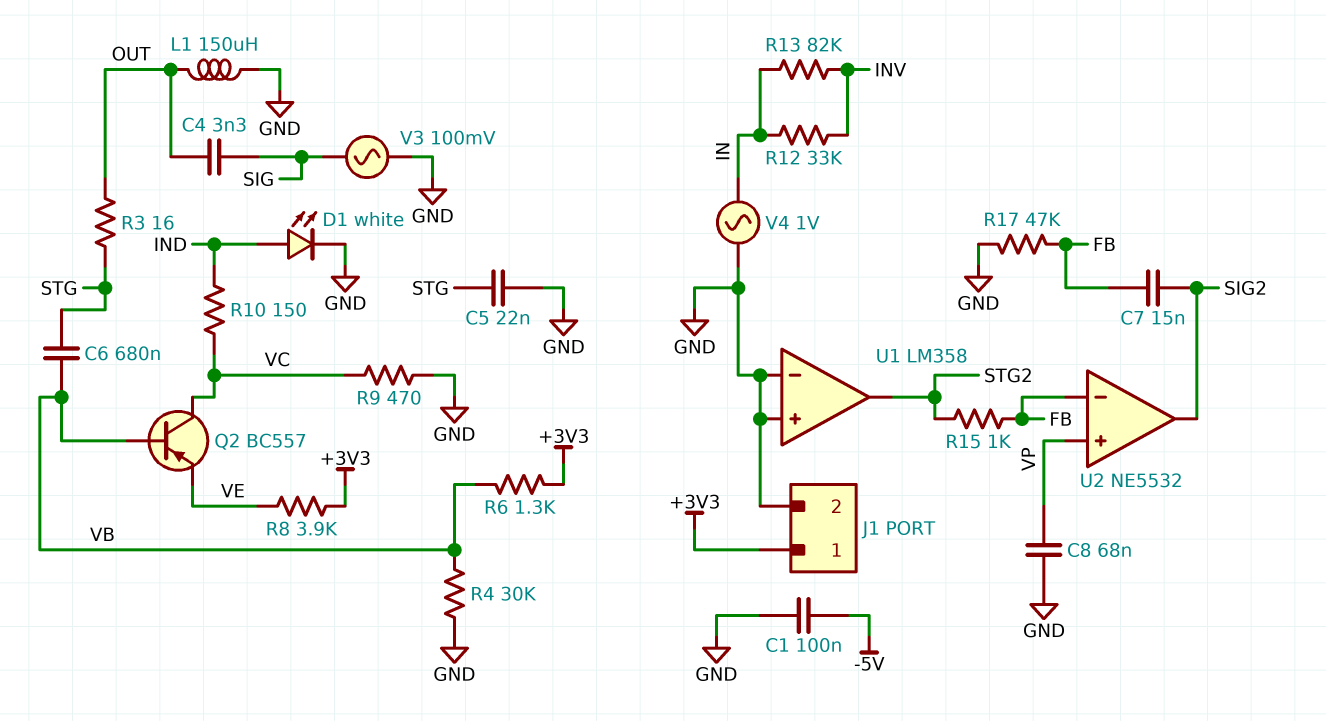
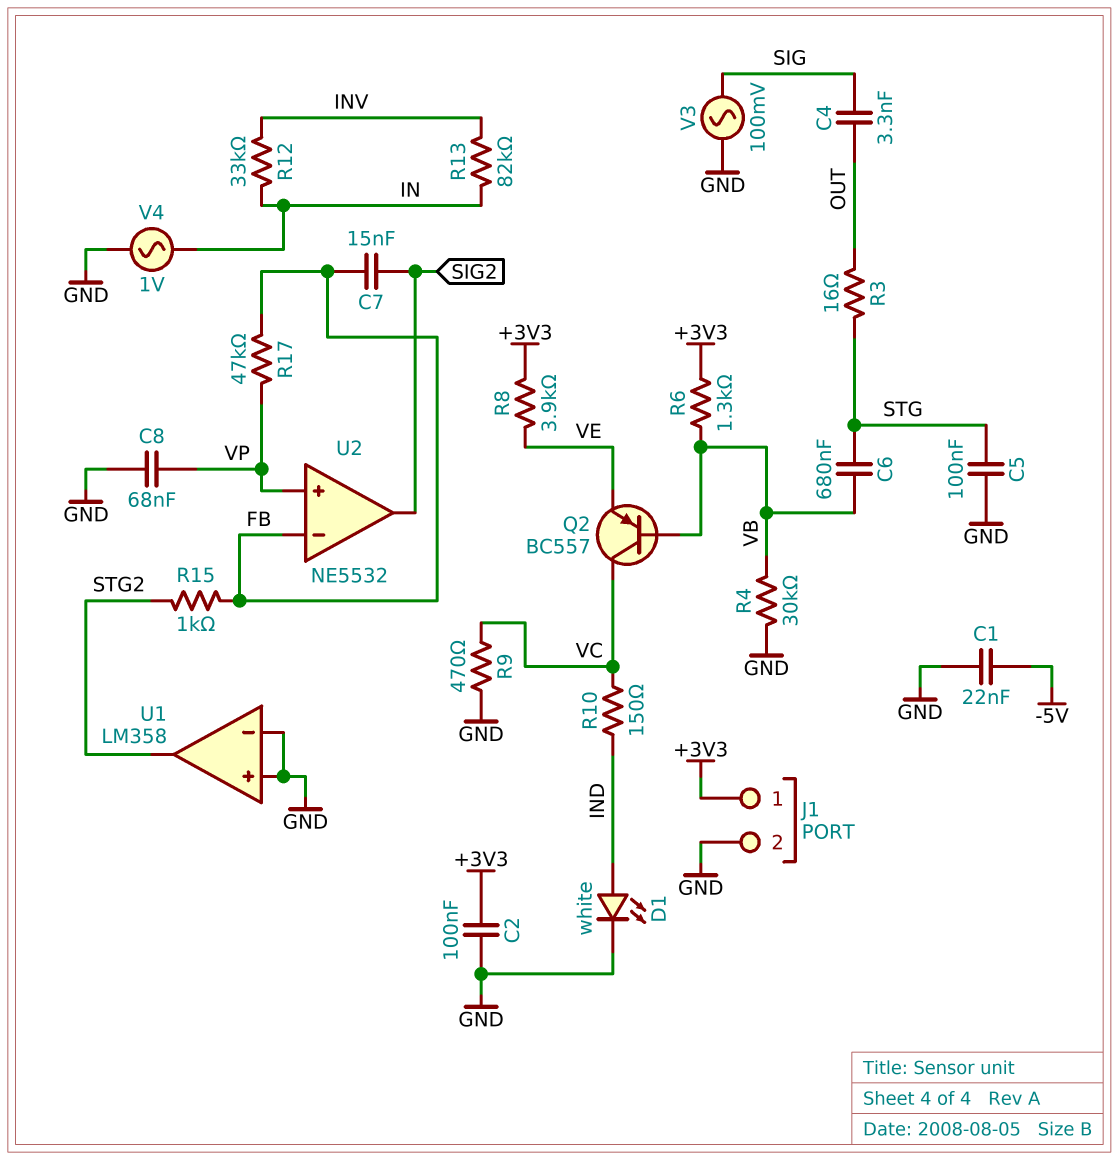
C1: 100nF (-5V, GND) -> 22nF (-5V, GND)
C2: none -> 100nF (+3V3, GND)
C5: 22nF (GND, STG) -> 100nF (GND, STG)
L1: 150uH (GND, OUT) -> none
R17: 47k (FB, GND) -> 47k (FB, VP)

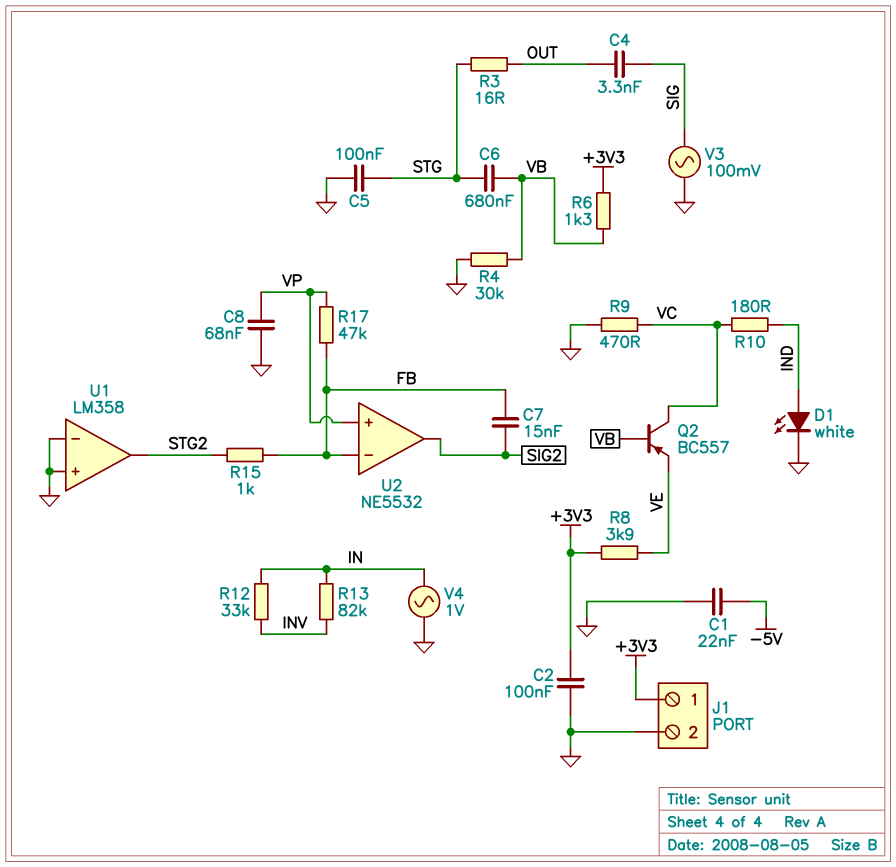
R10: 150 (IND, VC) -> 180 (IND, VC)

